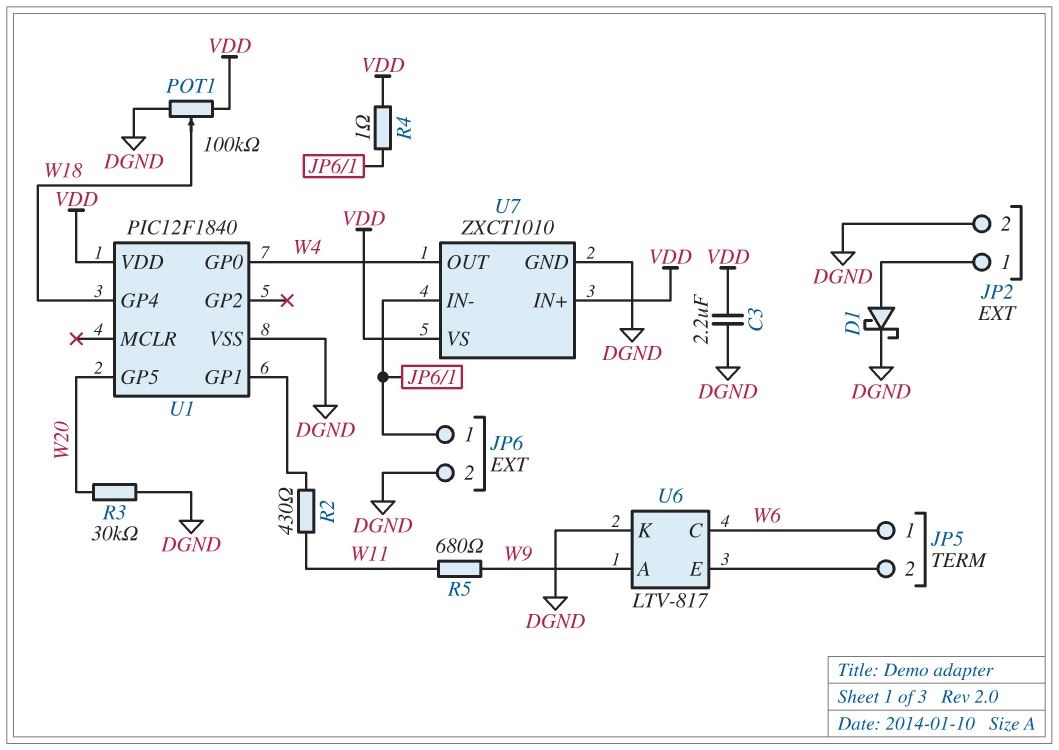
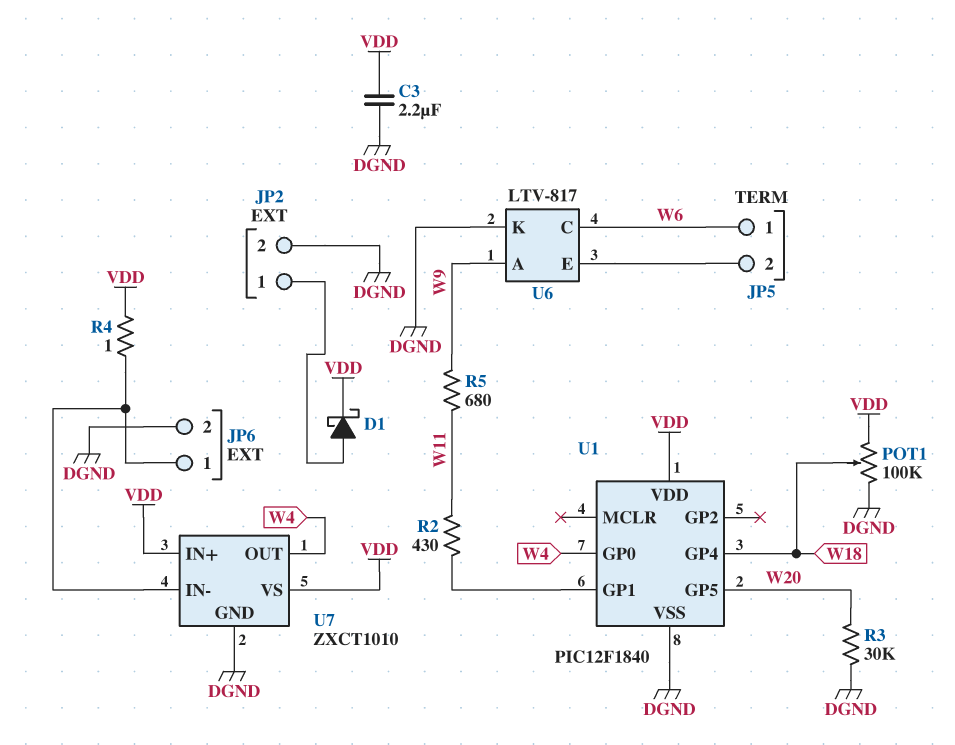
D1: schottky (A JP2/1, K DGND) -> schottky (A JP2/1, K VDD)

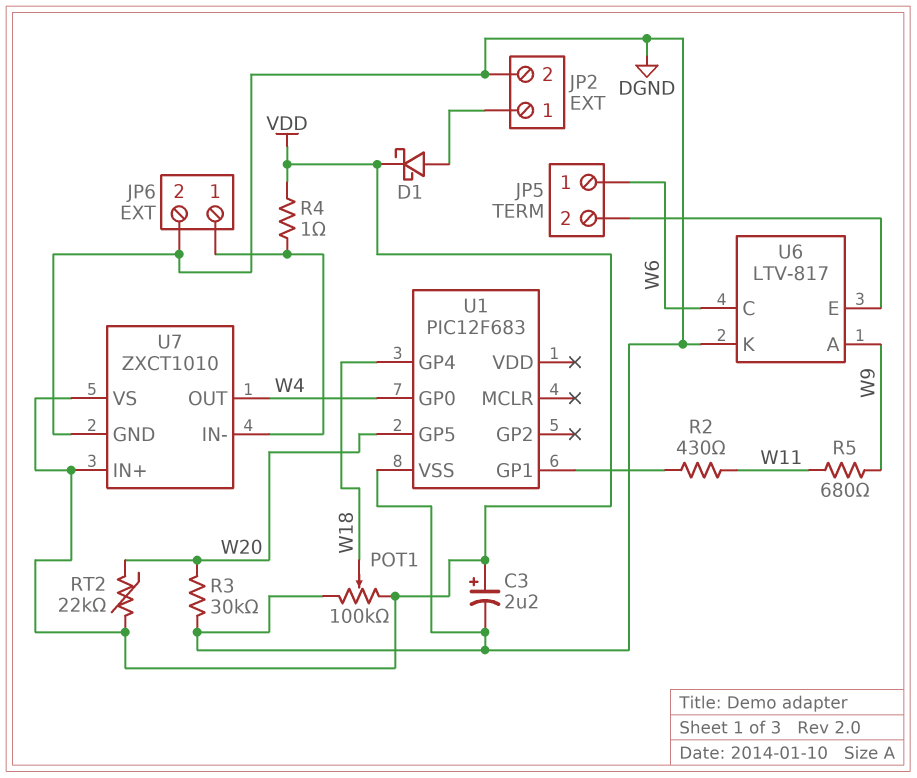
C3: 2.2uF (DGND, VDD) -> 2.2uF (plus VDD, minus DGND)
RT2: none -> 22k (VDD, W20)
U1: PIC12F1840 -> PIC12F683
U1 pin VDD: VDD -> none

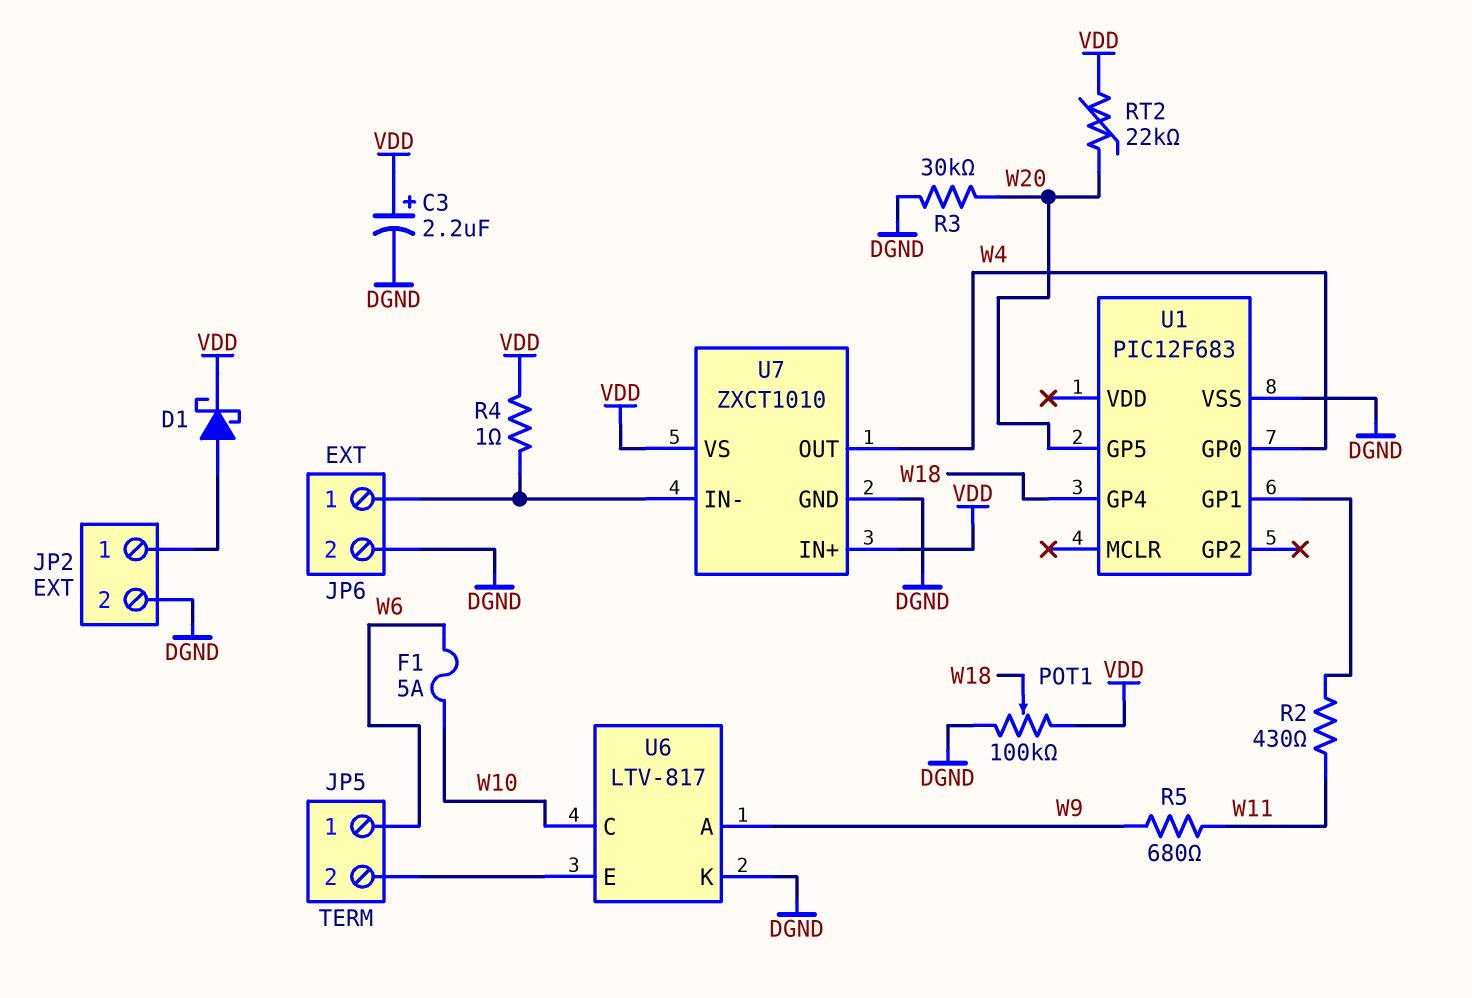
F1: none -> 5A (W6, W10)
U6 pin C: W6 -> W10

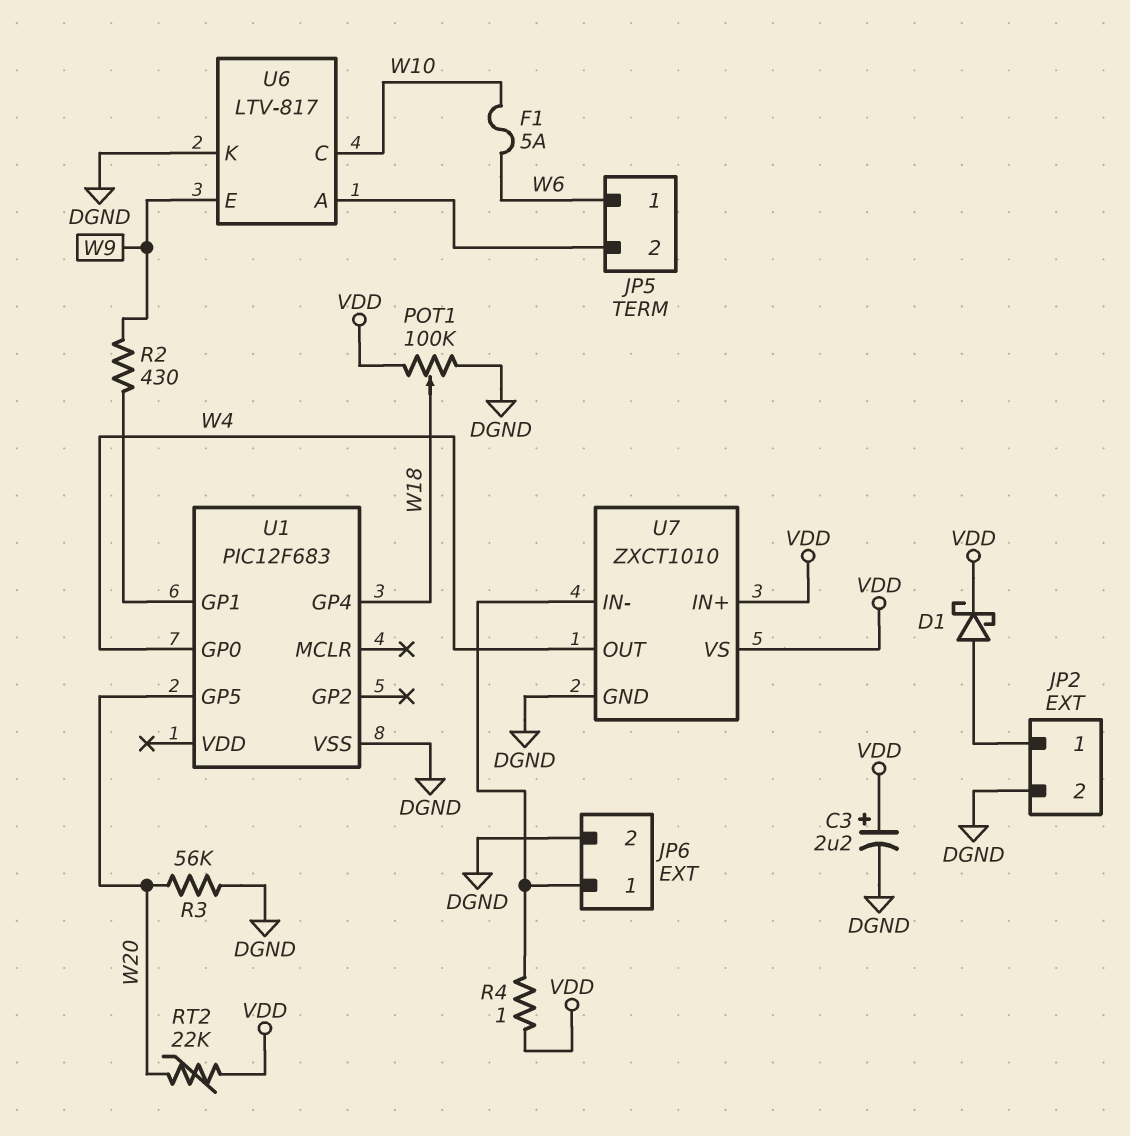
R2: 430 (U1/GP1, W11) -> 430 (U1/GP1, W9)
R3: 30k (DGND, W20) -> 56k (DGND, W20)
R5: 680 (W9, W11) -> none
U6 pin A: W9 -> JP5/2
U6 pin E: JP5/2 -> W9

